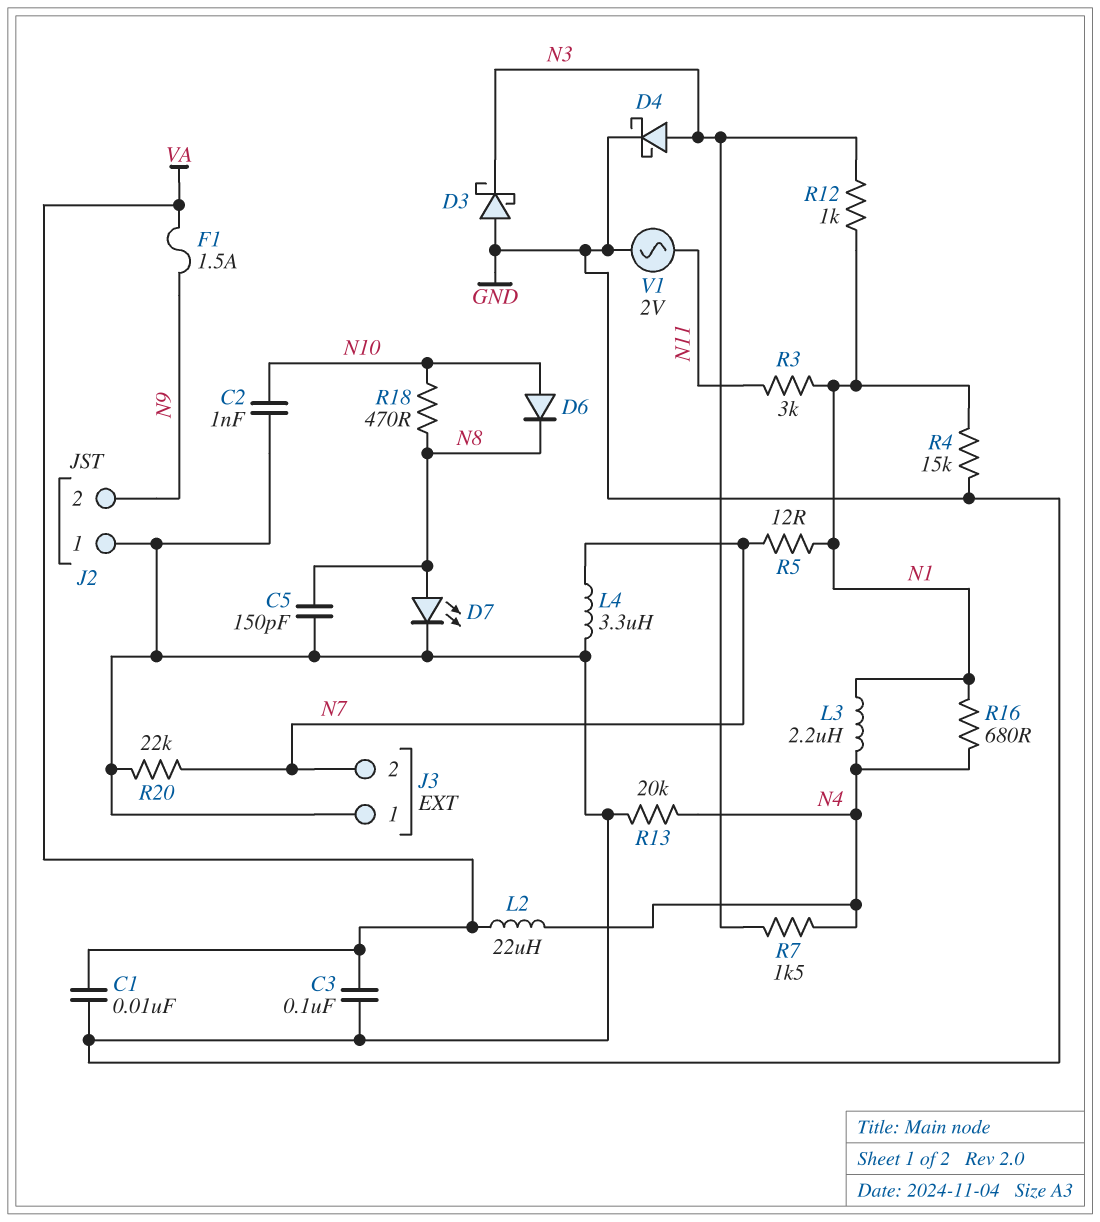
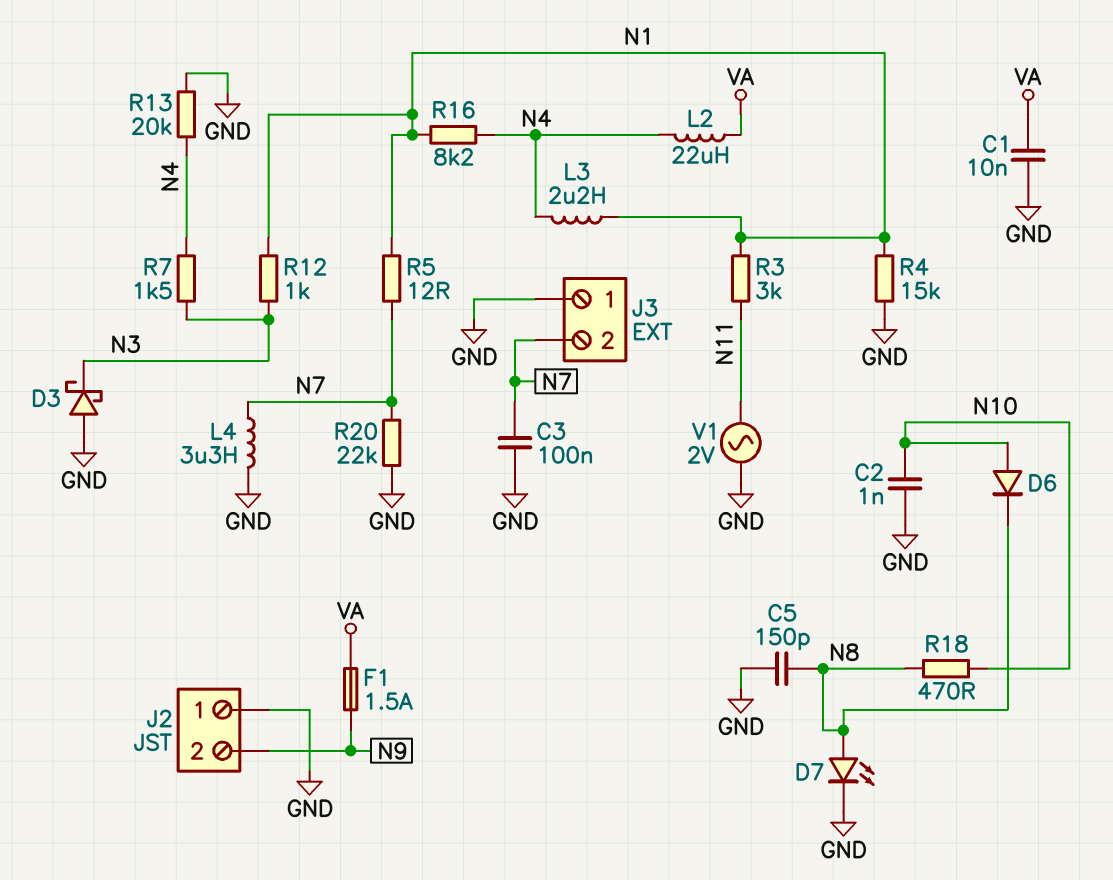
C3: 100nF (GND, VA) -> 100nF (GND, N7)
D4: schottky (A N3, K GND) -> none
R16: 680 (N1, N4) -> 8.2k (N1, N4)

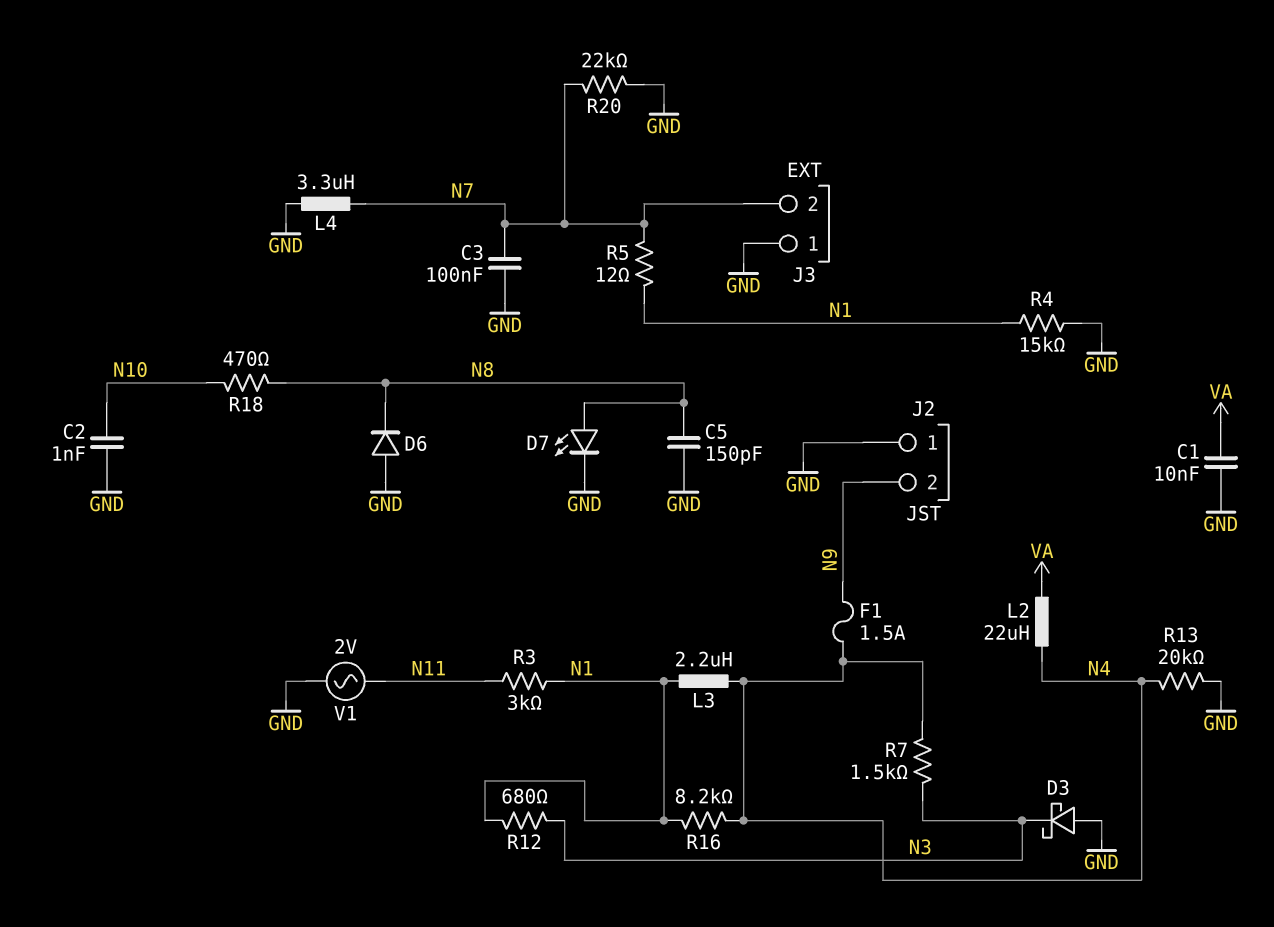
D6: diode (A N10, K N8) -> diode (A GND, K N8)
F1: 1.5A (N9, VA) -> 1.5A (N4, N9)
R12: 1k (N1, N3) -> 680 (N1, N3)

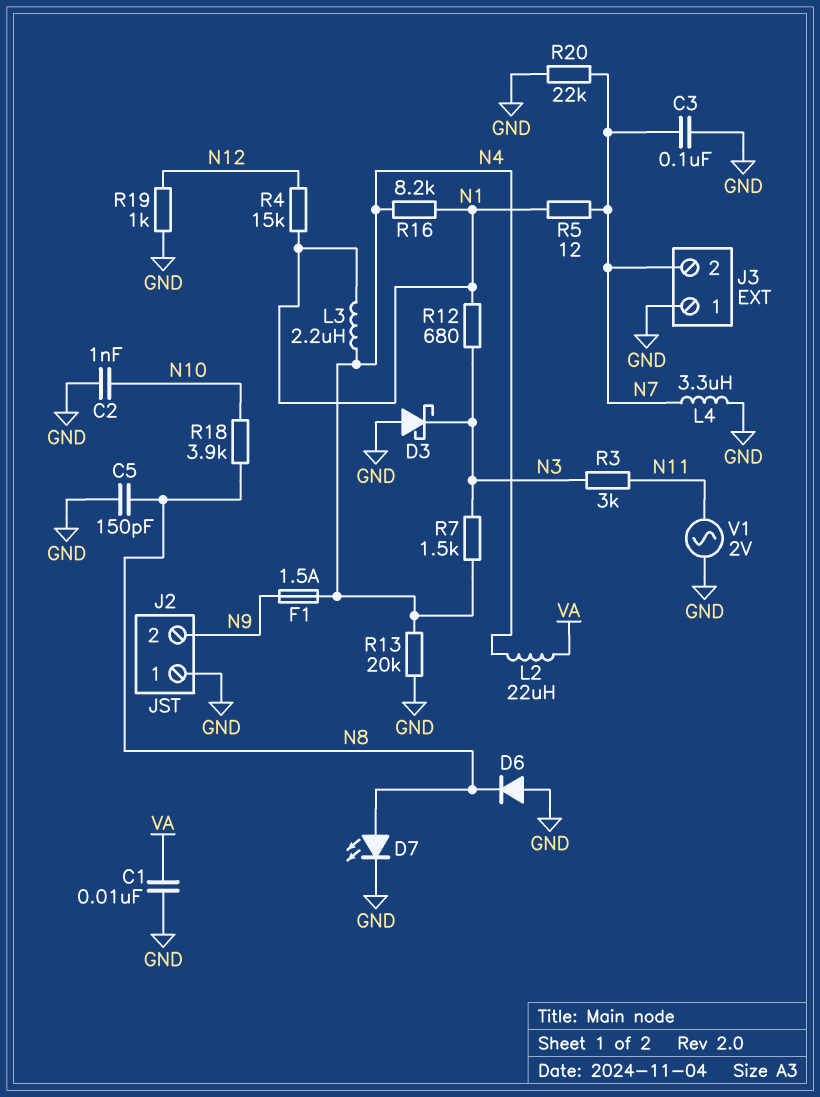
R3: 3k (N1, N11) -> 3k (N3, N11)
R4: 15k (GND, N1) -> 15k (N1, N12)
R18: 470 (N8, N10) -> 3.9k (N8, N10)
R19: none -> 1k (GND, N12)

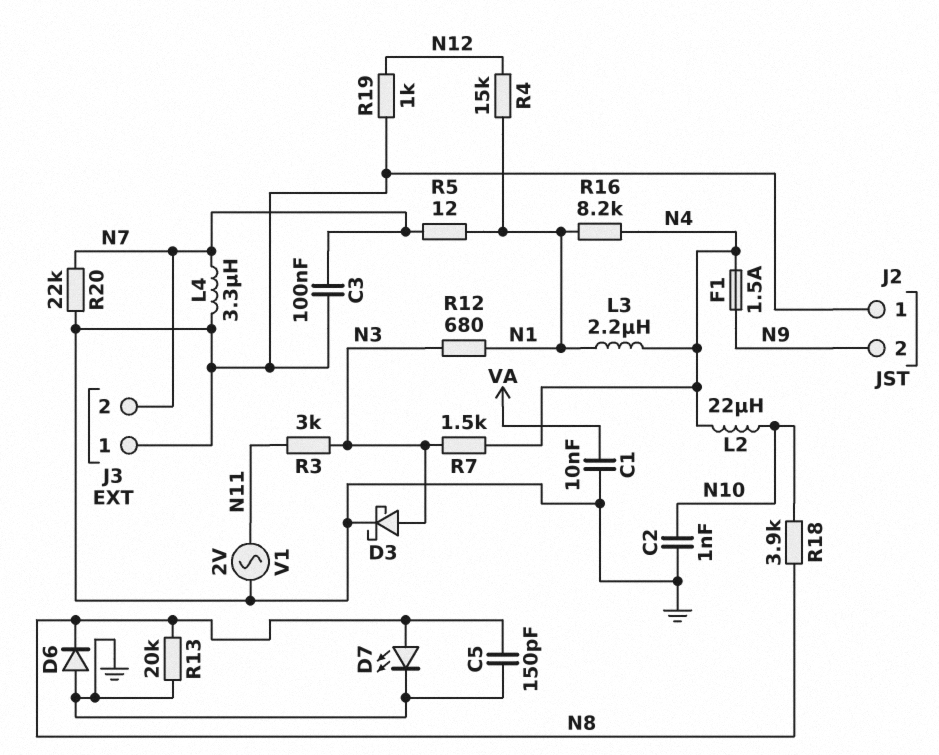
D3: schottky (A GND, K N3) -> schottky (A N3, K GND)
L2: 22uH (N4, VA) -> 22uH (N4, N10)
R13: 20k (GND, N4) -> 20k (GND, N8)

